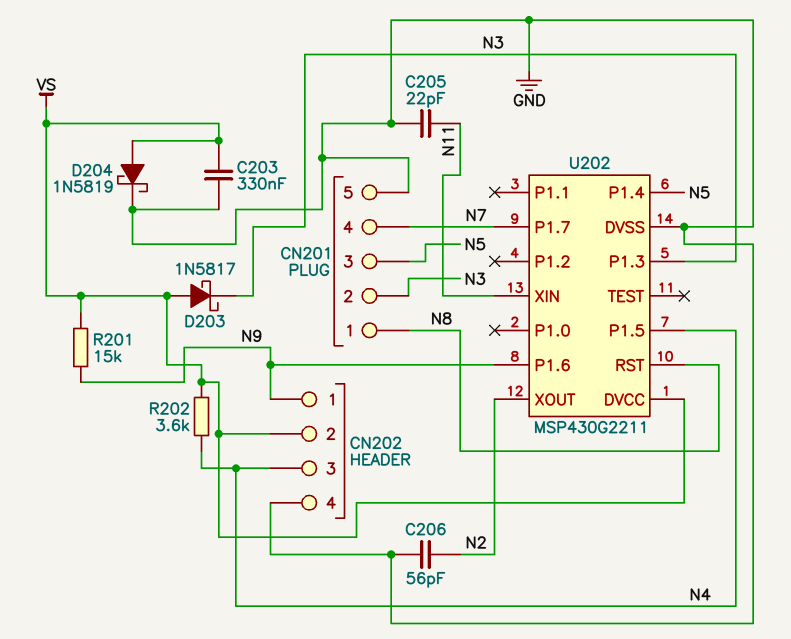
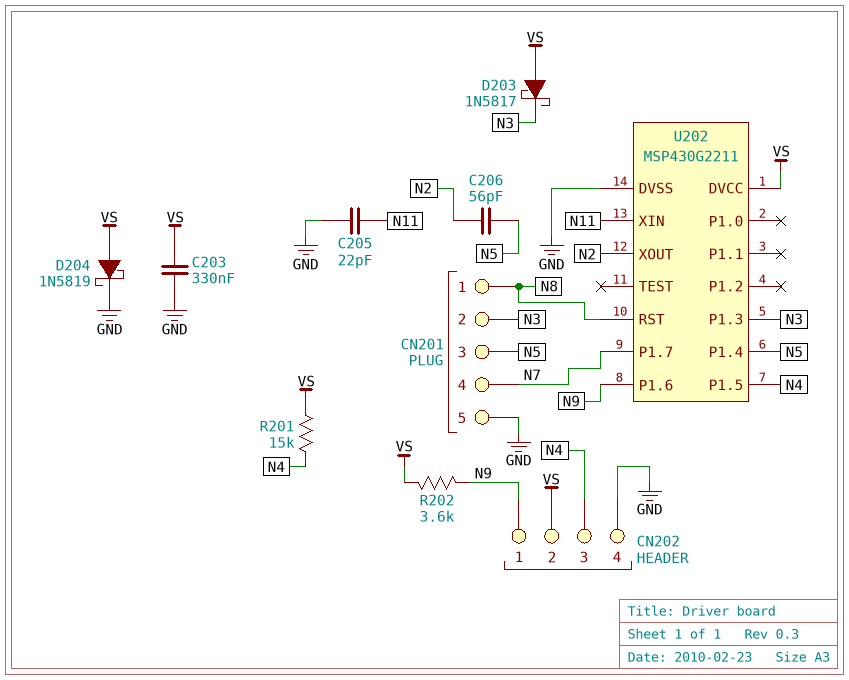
C206: 56pF (GND, N2) -> 56pF (N2, N5)
R201: 15k (N9, VS) -> 15k (N4, VS)
R202: 3.6k (N4, VS) -> 3.6k (N9, VS)

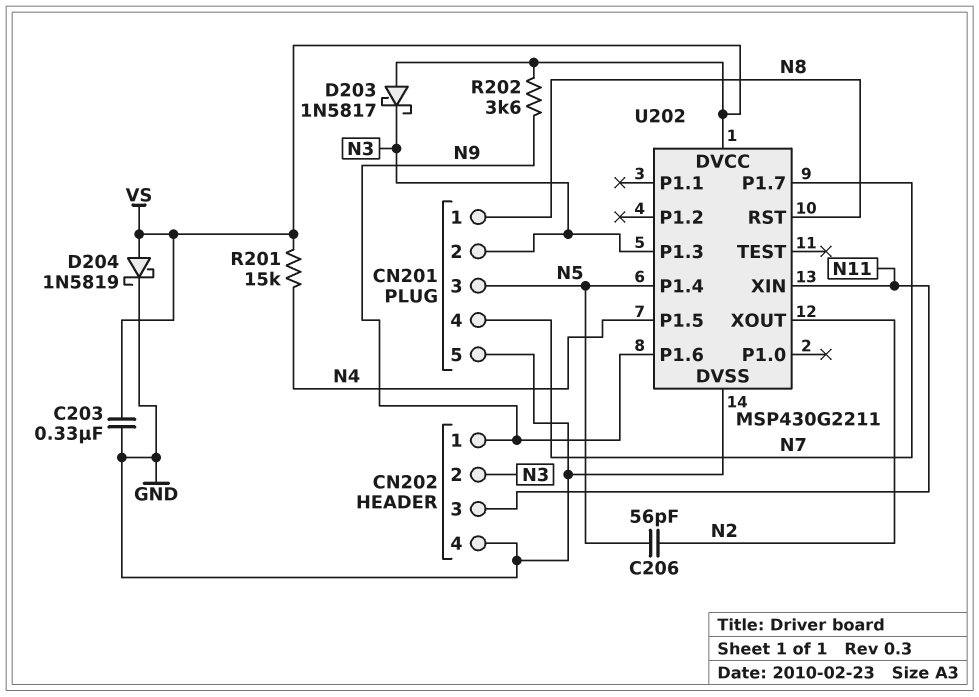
C205: 22pF (GND, N11) -> none
CN202 pin 2: VS -> N3
CN202 pin 3: N4 -> N11

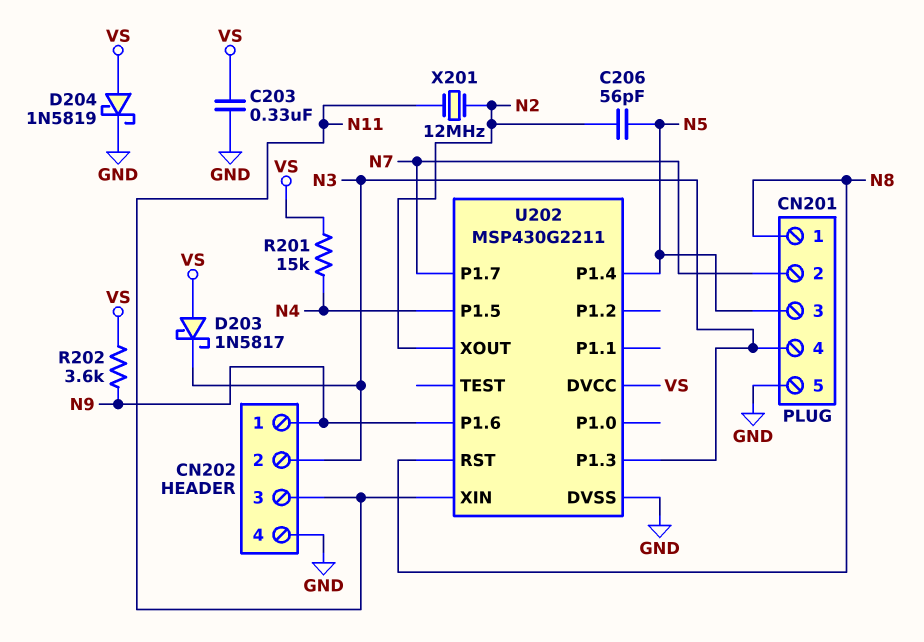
CN201 pin 2: N3 -> N7
CN201 pin 4: N7 -> N3
X201: none -> 12MHz (N2, N11)

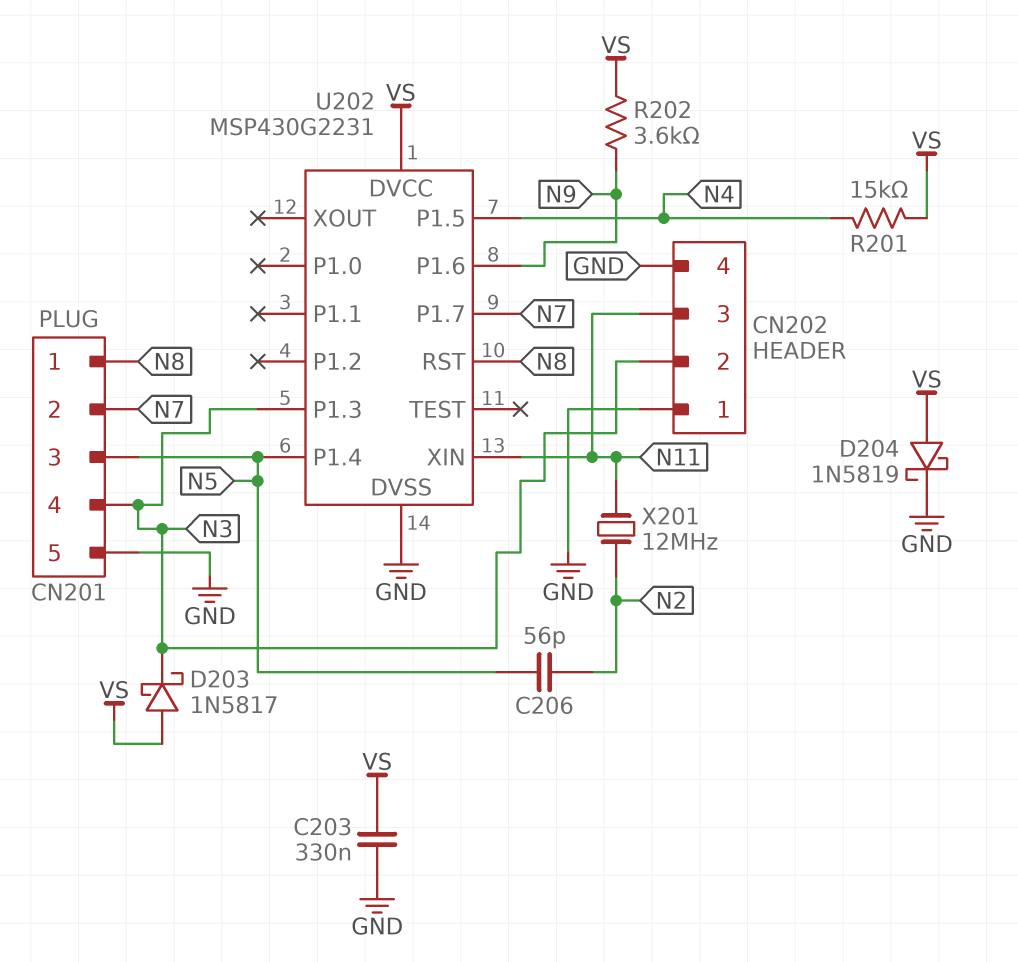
CN202 pin 1: N9 -> GND
U202: MSP430G2211 -> MSP430G2231
U202 pin XOUT: N2 -> none

